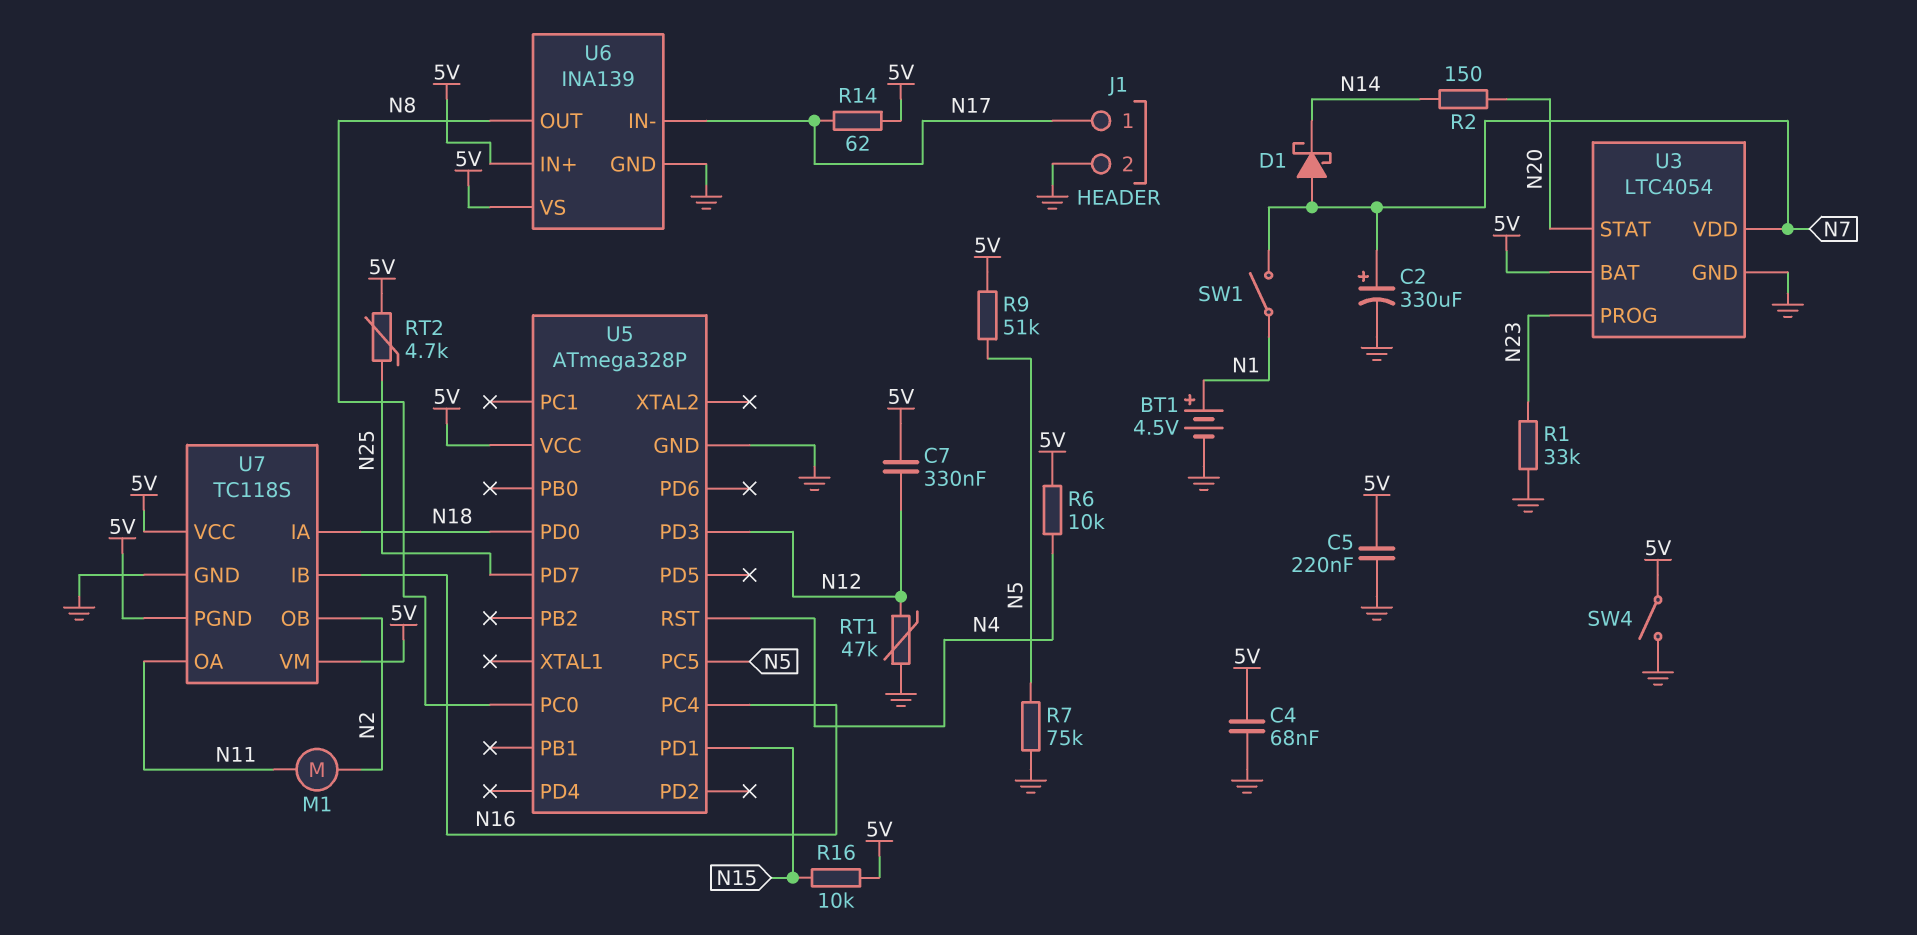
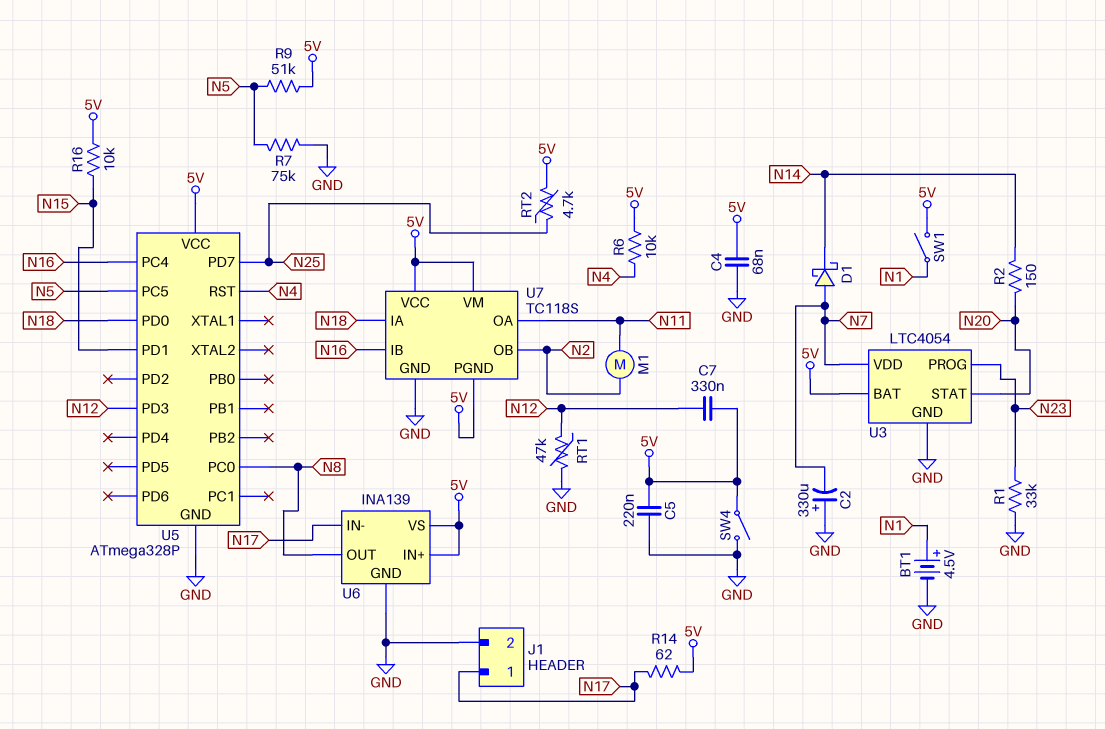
C2: 330uF (plus N7, minus GND) -> 330uF (plus GND, minus N7)
SW1: switch (N1, N7) -> switch (5V, N1)

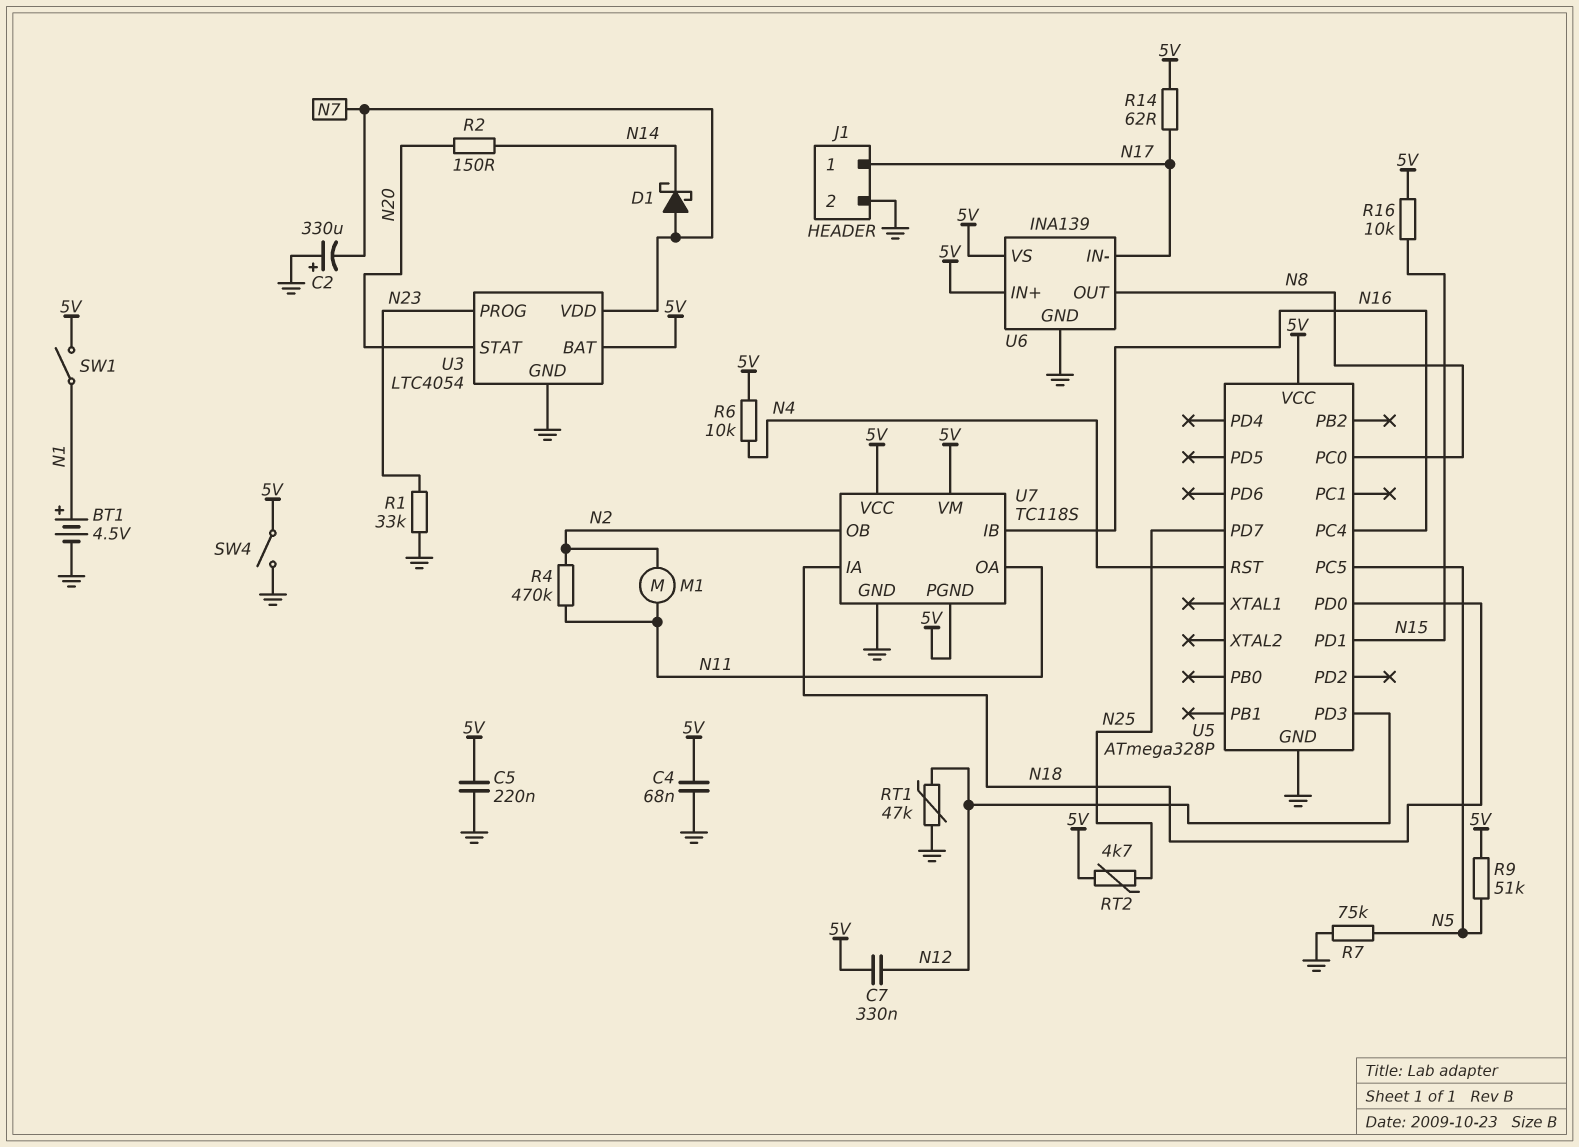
R4: none -> 470k (N2, N11)

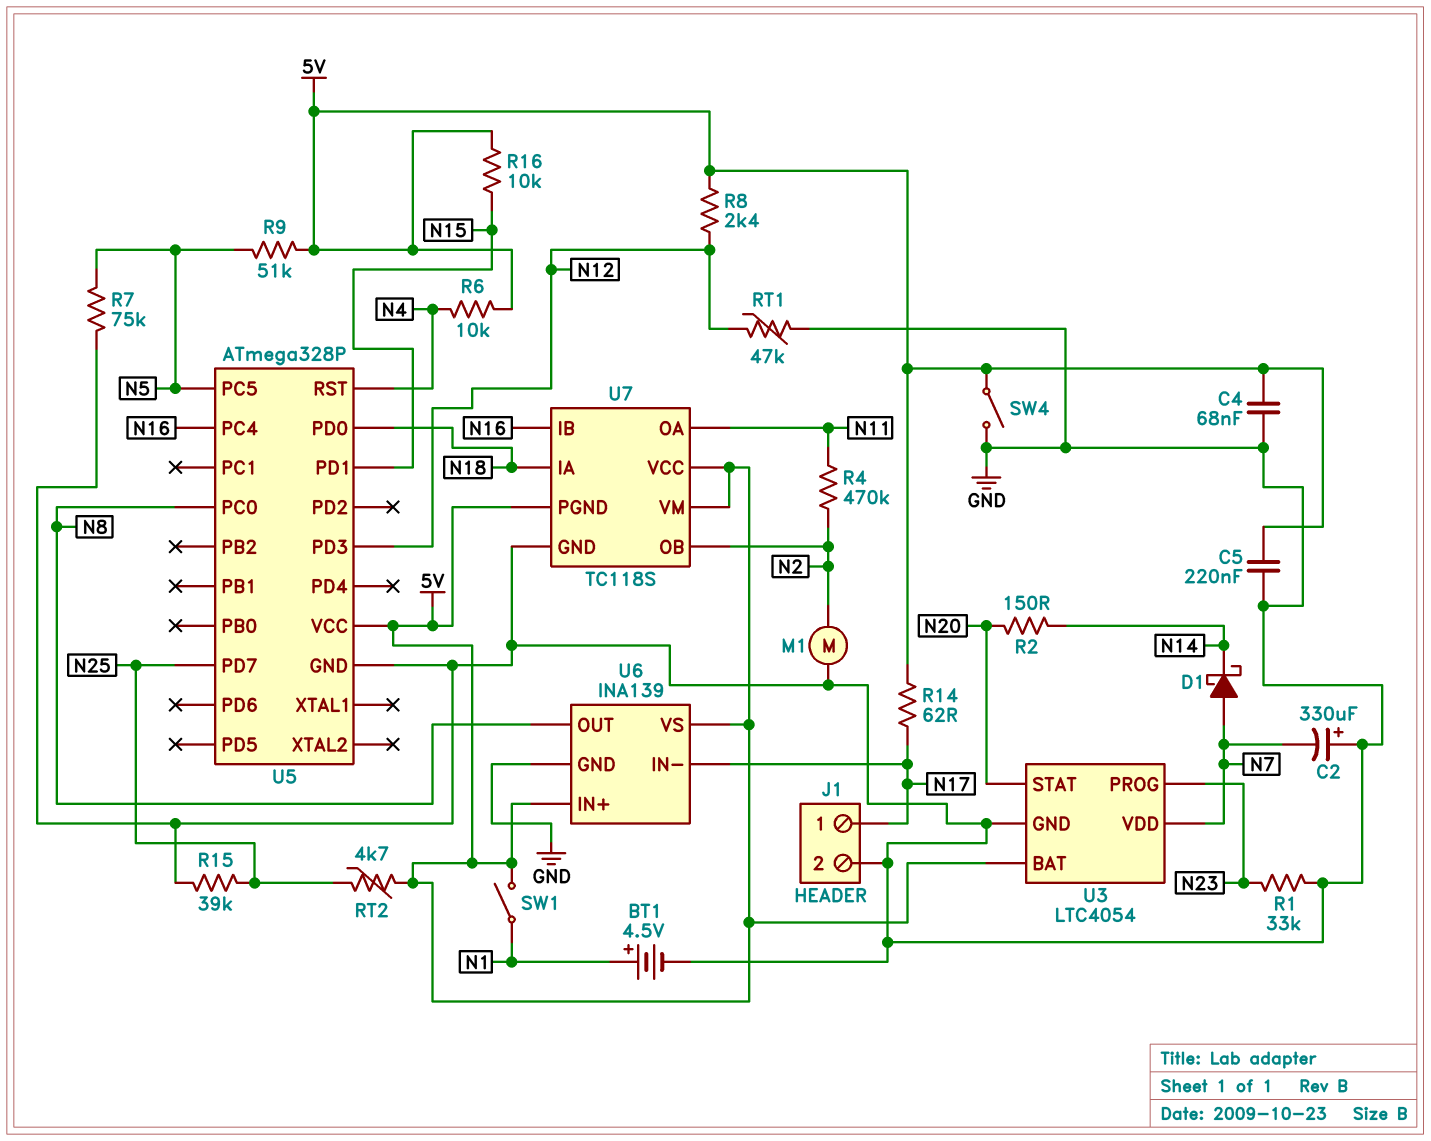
C7: 330nF (5V, N12) -> none
M1: motor (N2, N11) -> motor (GND, N2)
R8: none -> 2.4k (5V, N12)
R15: none -> 39k (GND, N25)

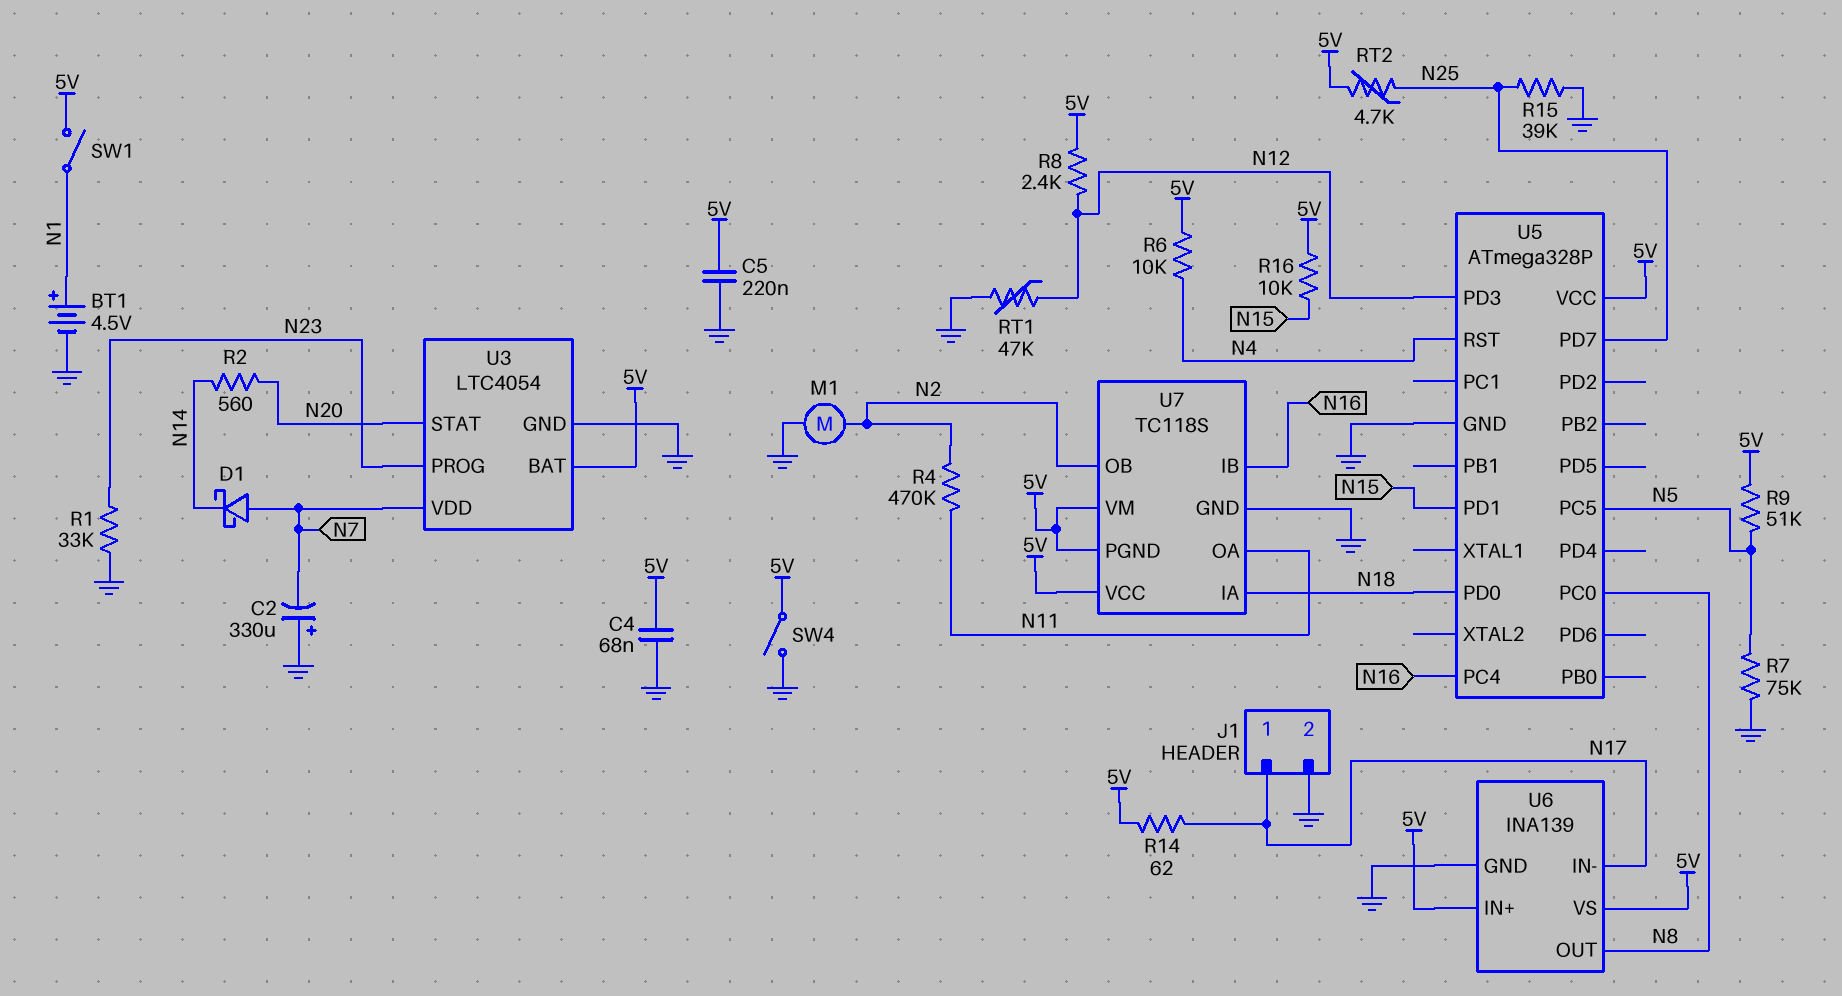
R2: 150 (N14, N20) -> 560 (N14, N20)

